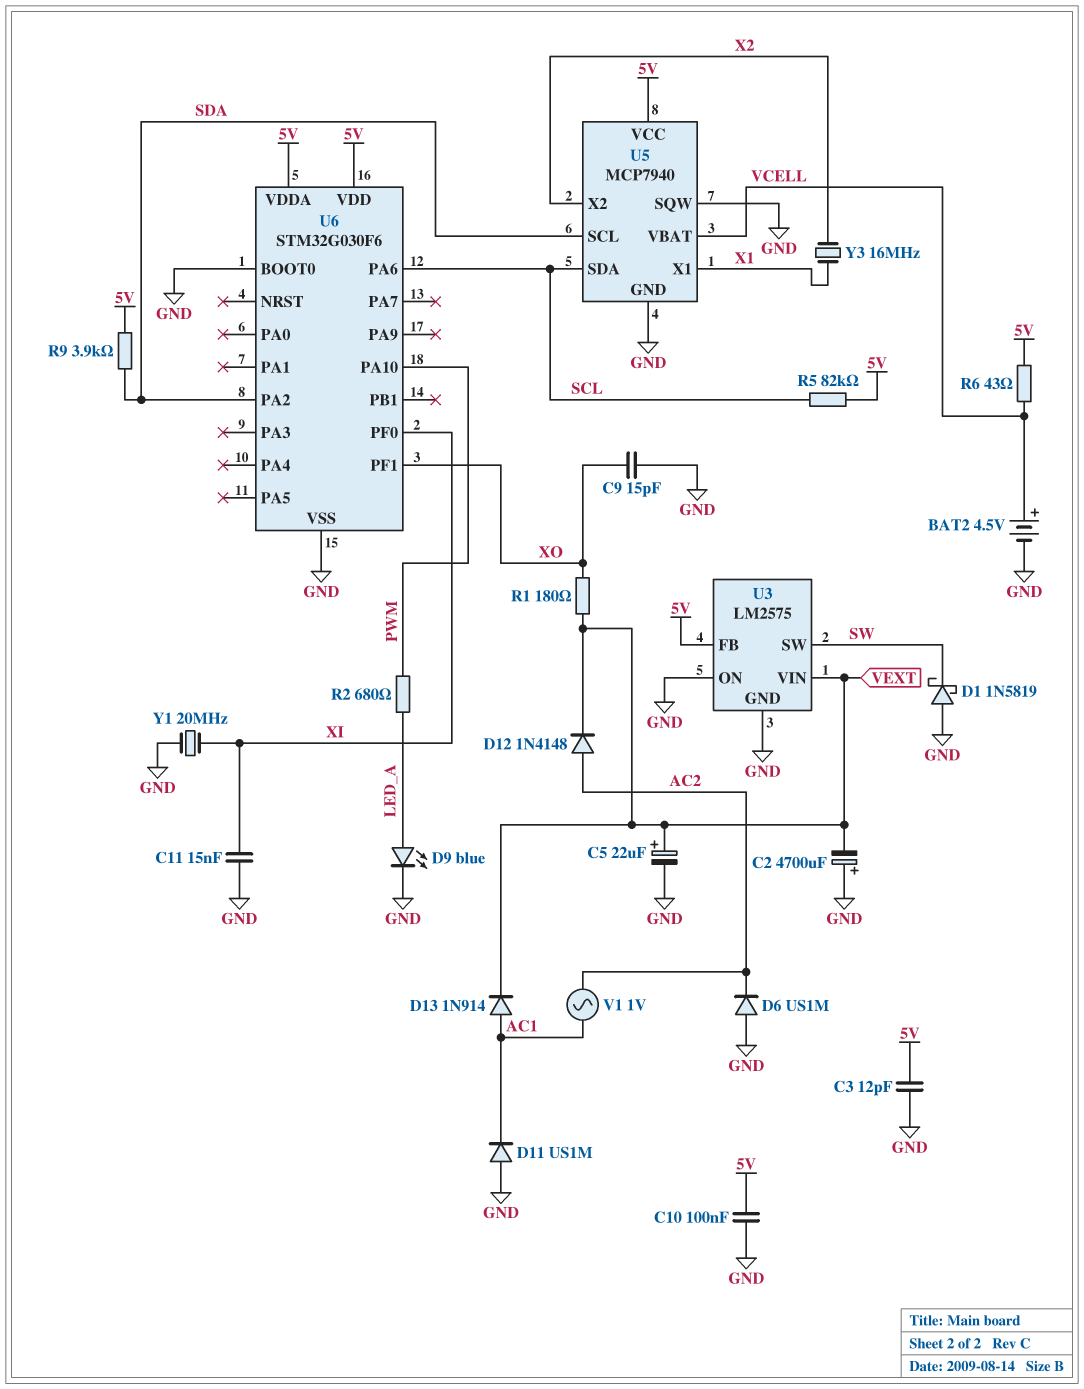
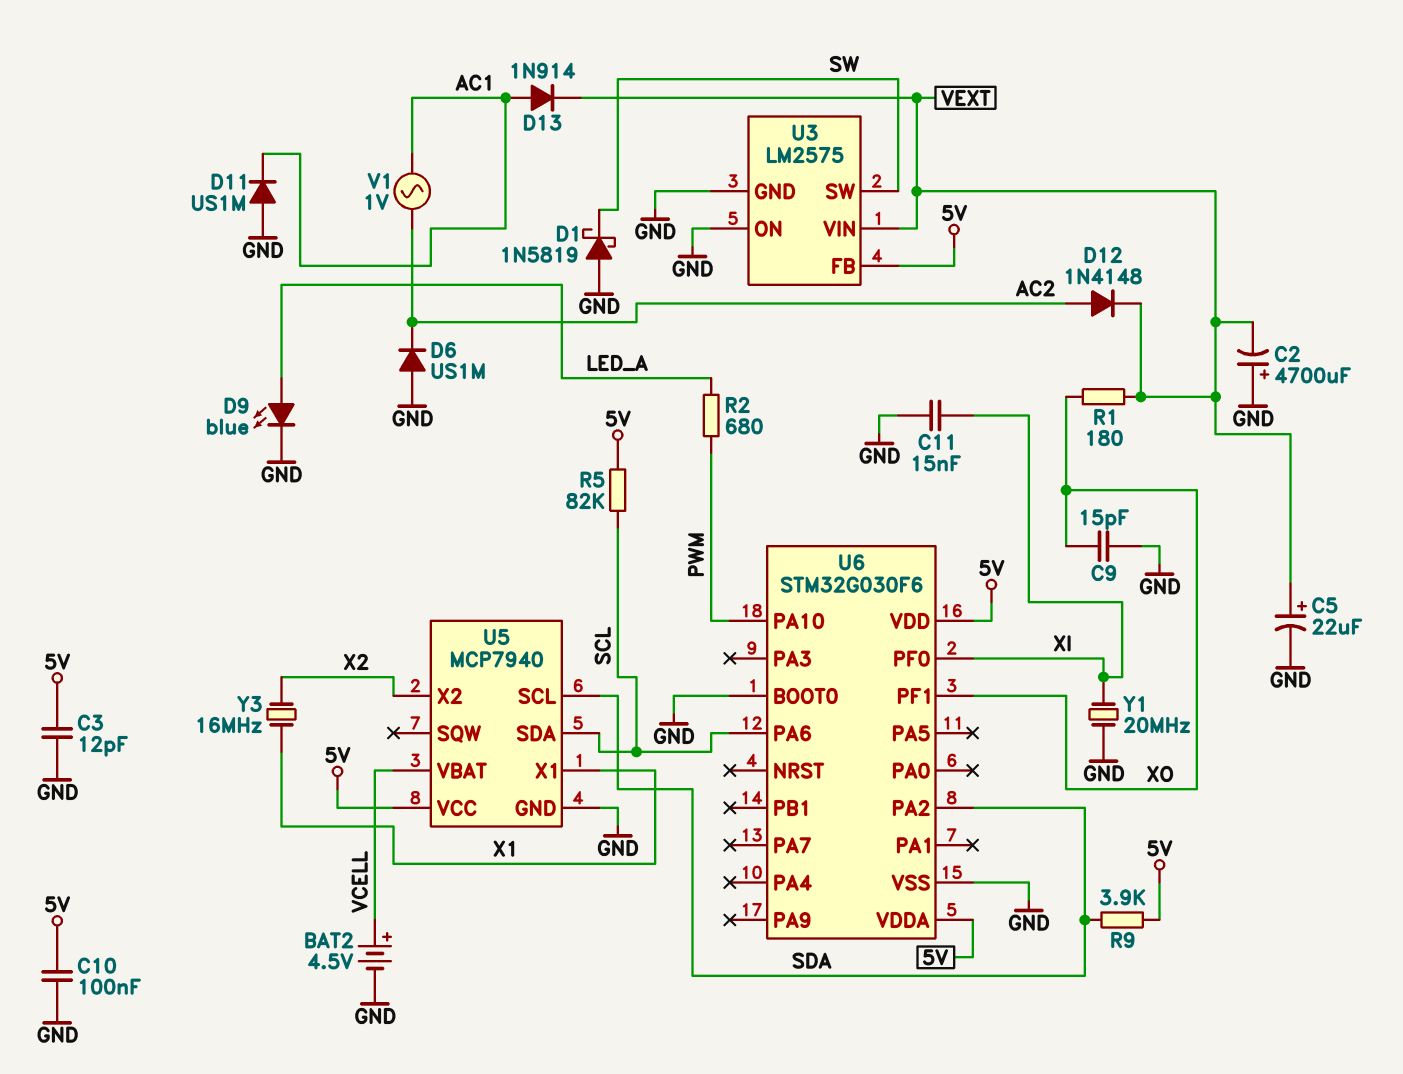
R6: 43 (5V, VCELL) -> none
U5 pin SQW: GND -> none

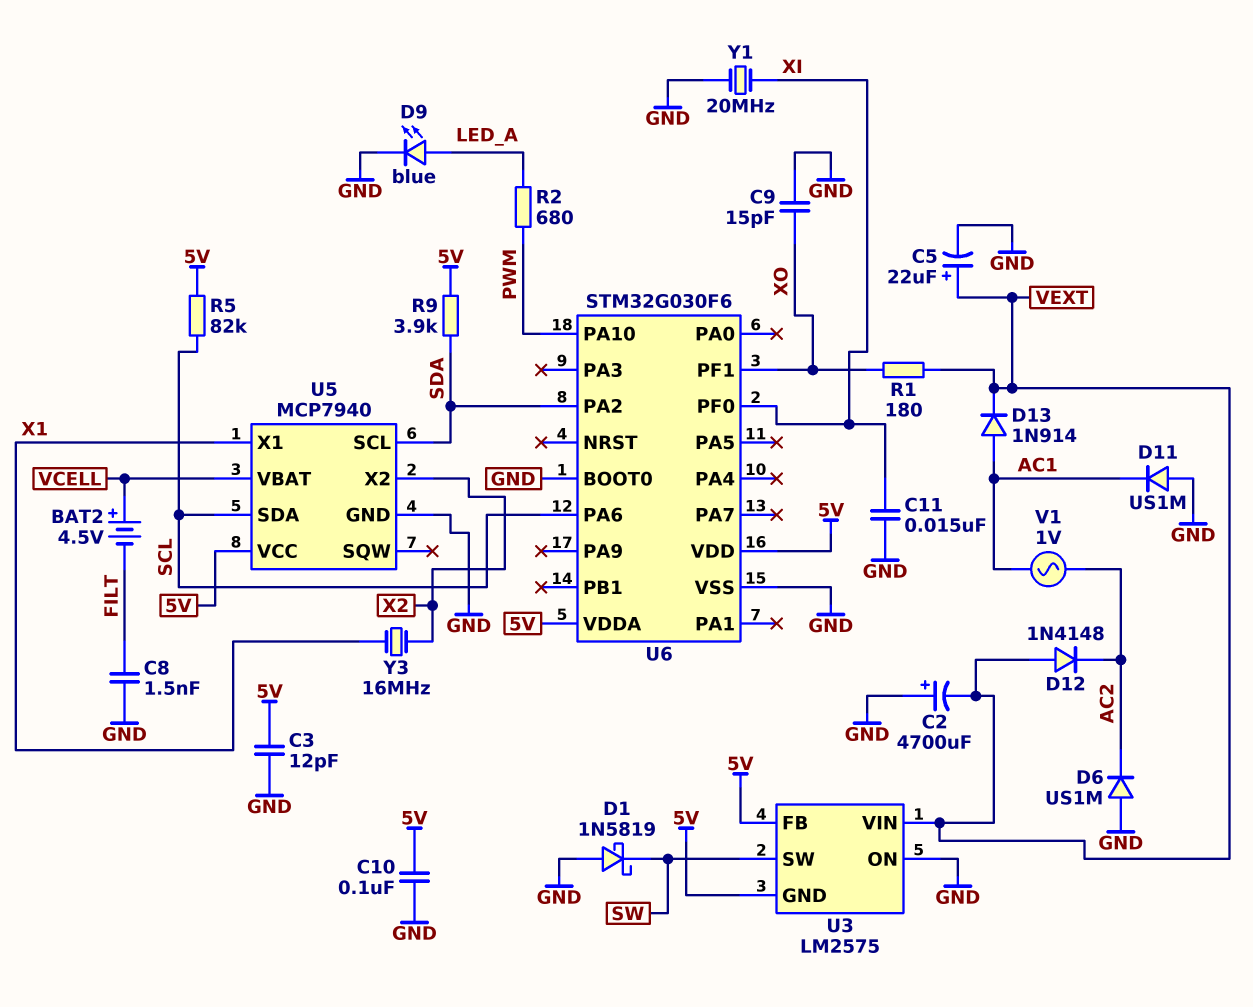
BAT2: 4.5V (plus VCELL, minus GND) -> 4.5V (plus VCELL, minus FILT)
C8: none -> 1.5nF (FILT, GND)
D12: diode 1N4148 (A AC2, K VEXT) -> diode 1N4148 (A VEXT, K AC2)
U3 pin GND: GND -> 5V

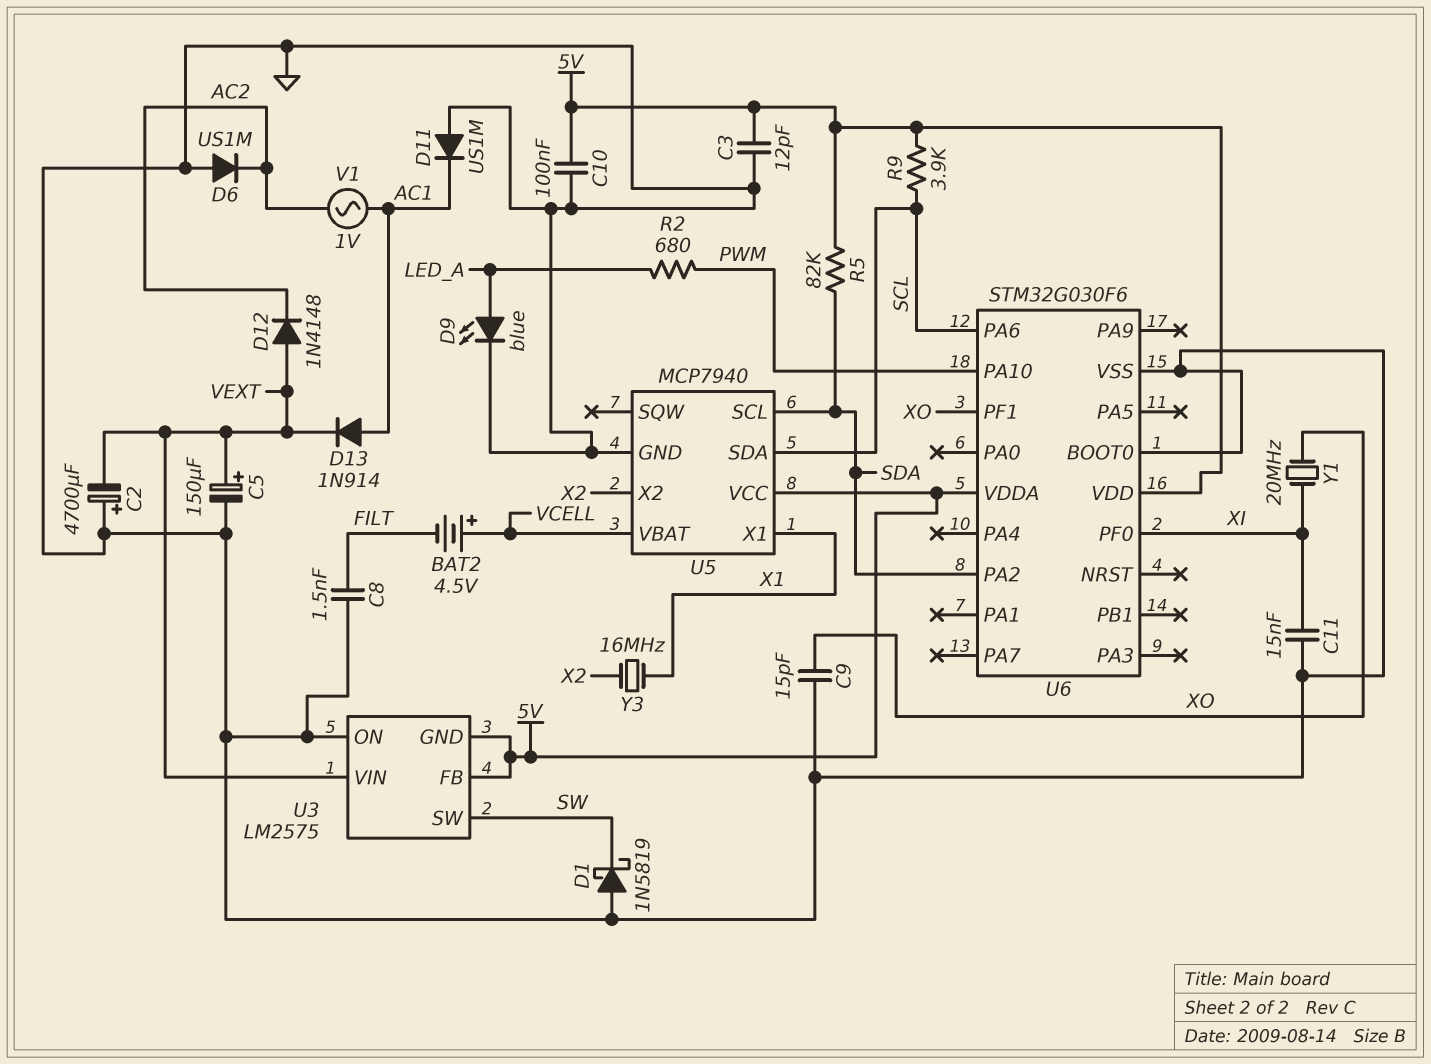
C5: 22uF (plus VEXT, minus GND) -> 150uF (plus VEXT, minus GND)
R1: 180 (VEXT, XO) -> none
R5: 82k (5V, SCL) -> 82k (5V, SDA)
R9: 3.9k (5V, SDA) -> 3.9k (5V, SCL)
Y1: 20MHz (GND, XI) -> 20MHz (XI, XO)

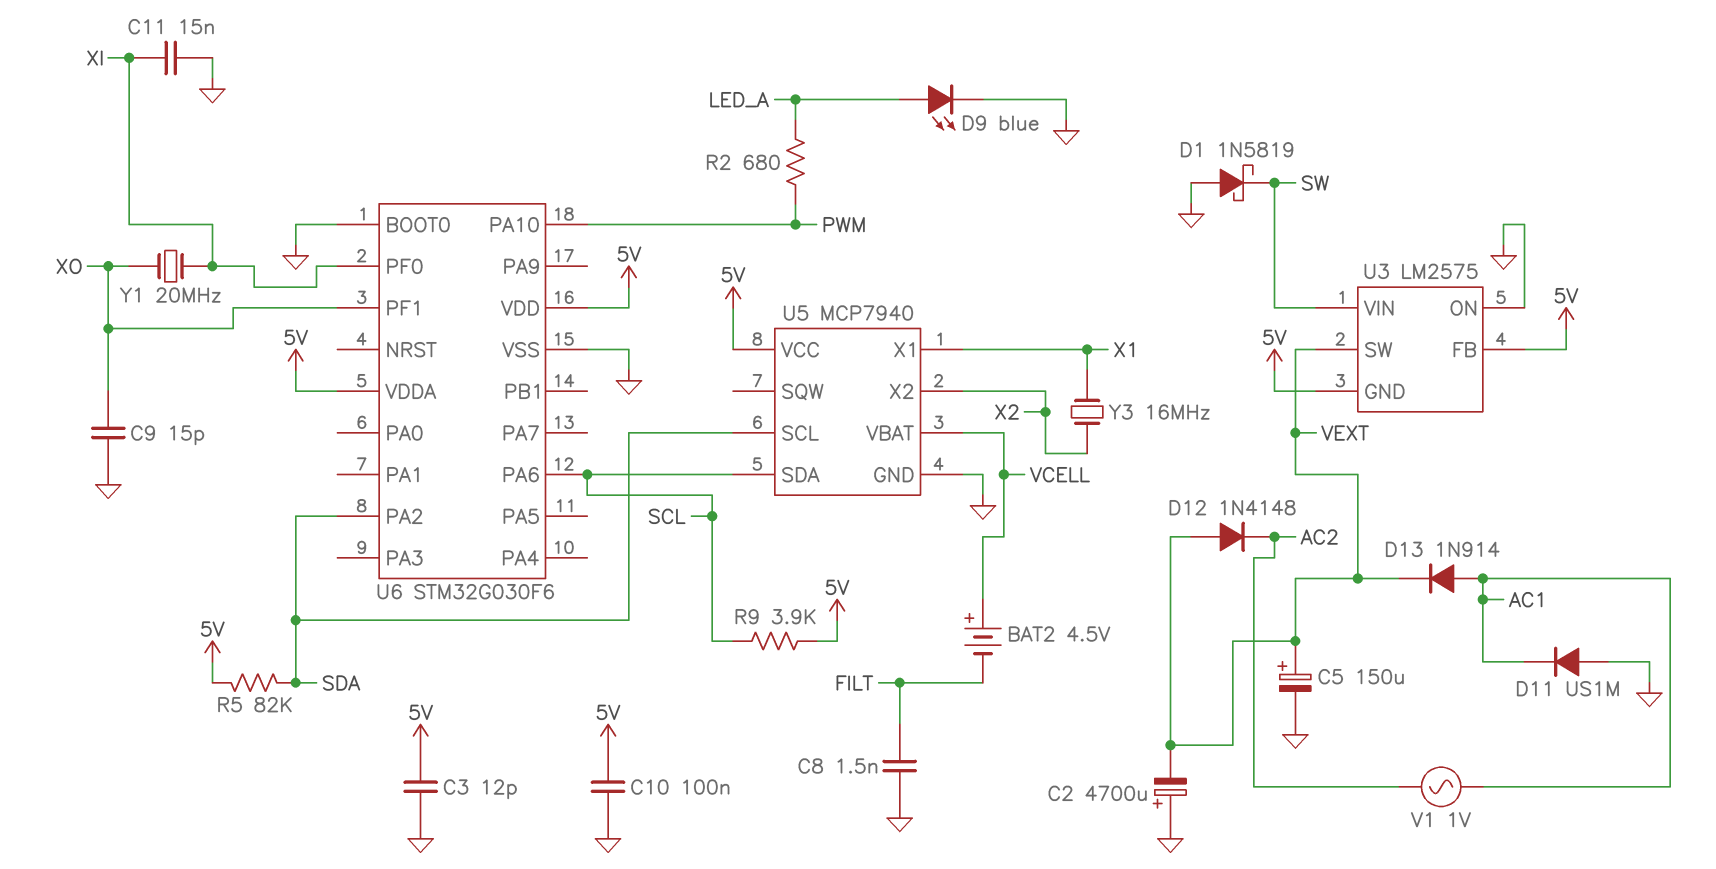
D6: diode US1M (A GND, K AC2) -> none
U3 pin SW: SW -> VEXT
U3 pin VIN: VEXT -> SW

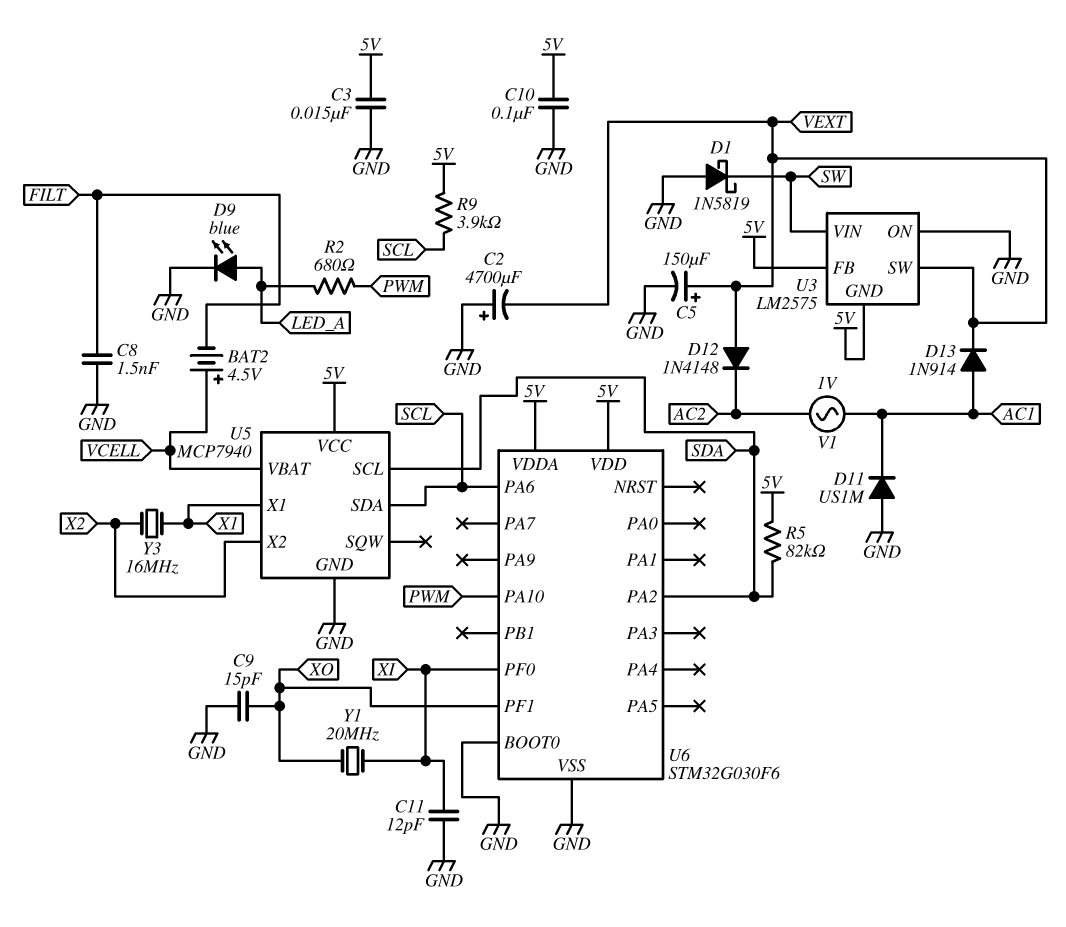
C3: 12pF (5V, GND) -> 15nF (5V, GND)
C11: 15nF (GND, XI) -> 12pF (GND, XI)

